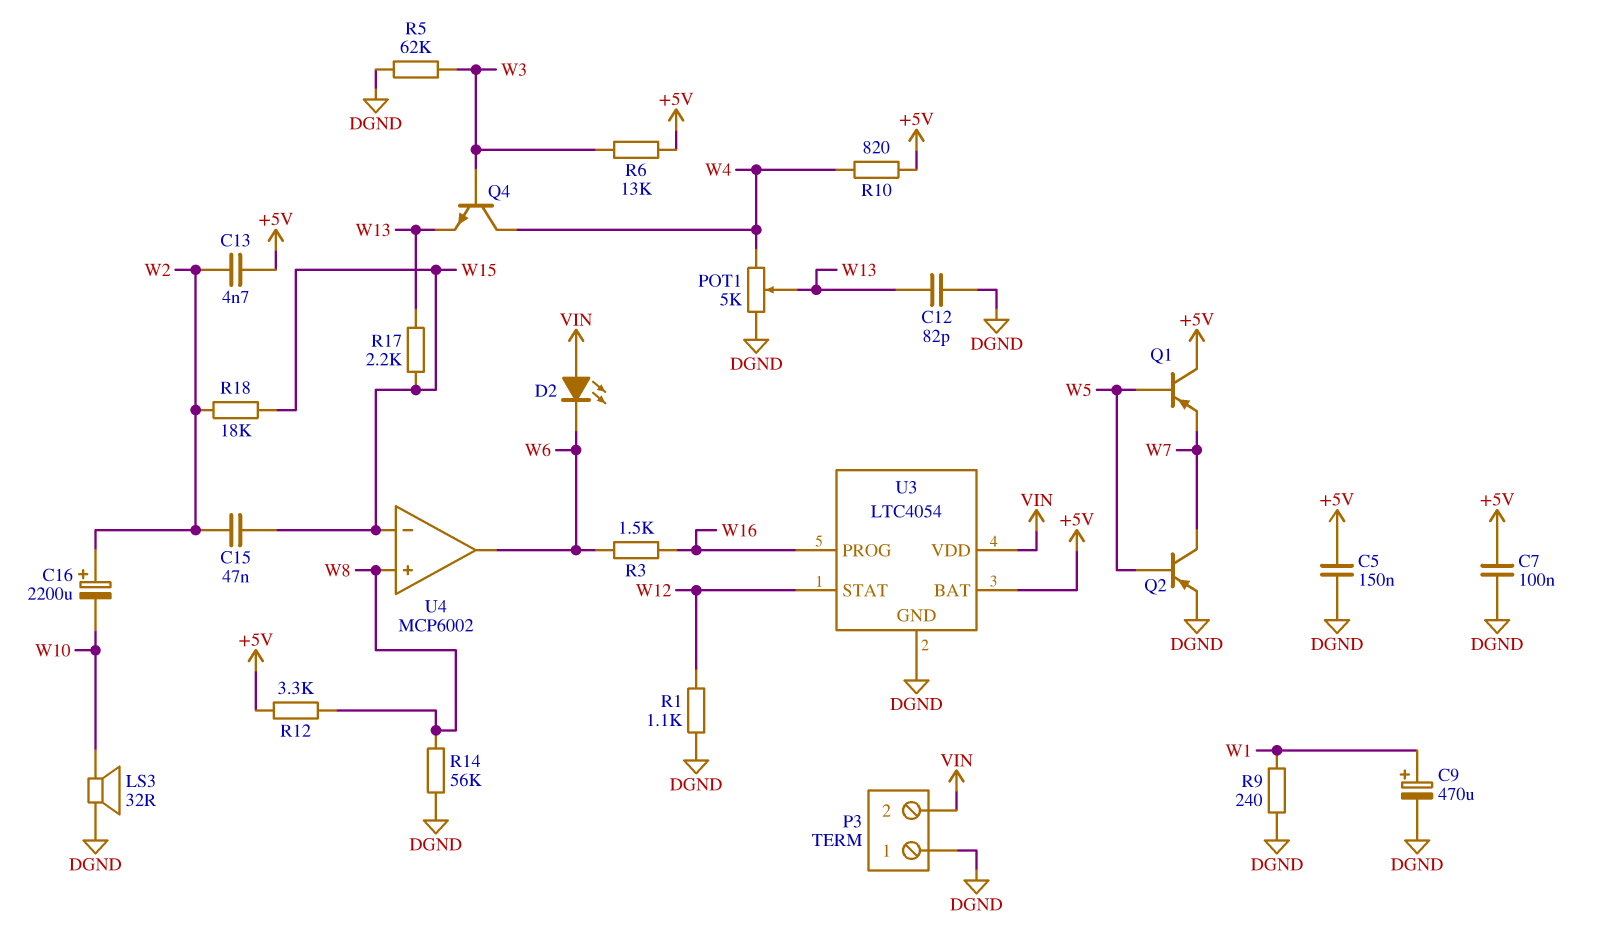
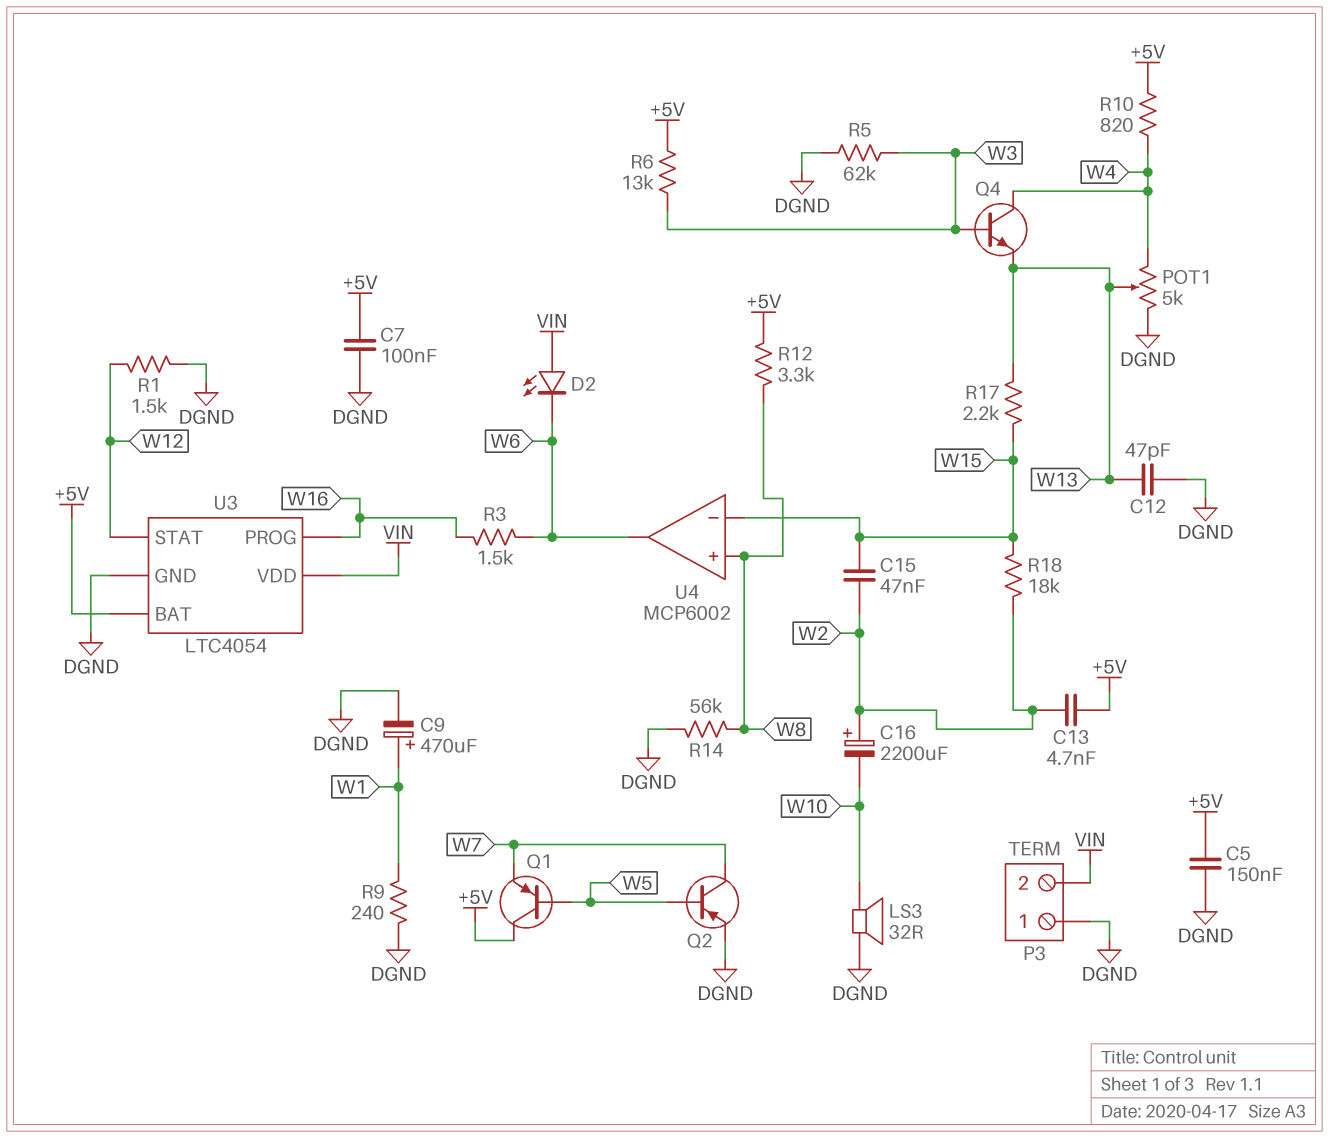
C12: 82pF (DGND, W13) -> 47pF (DGND, W13)
R1: 1.1k (DGND, W12) -> 1.5k (DGND, W12)

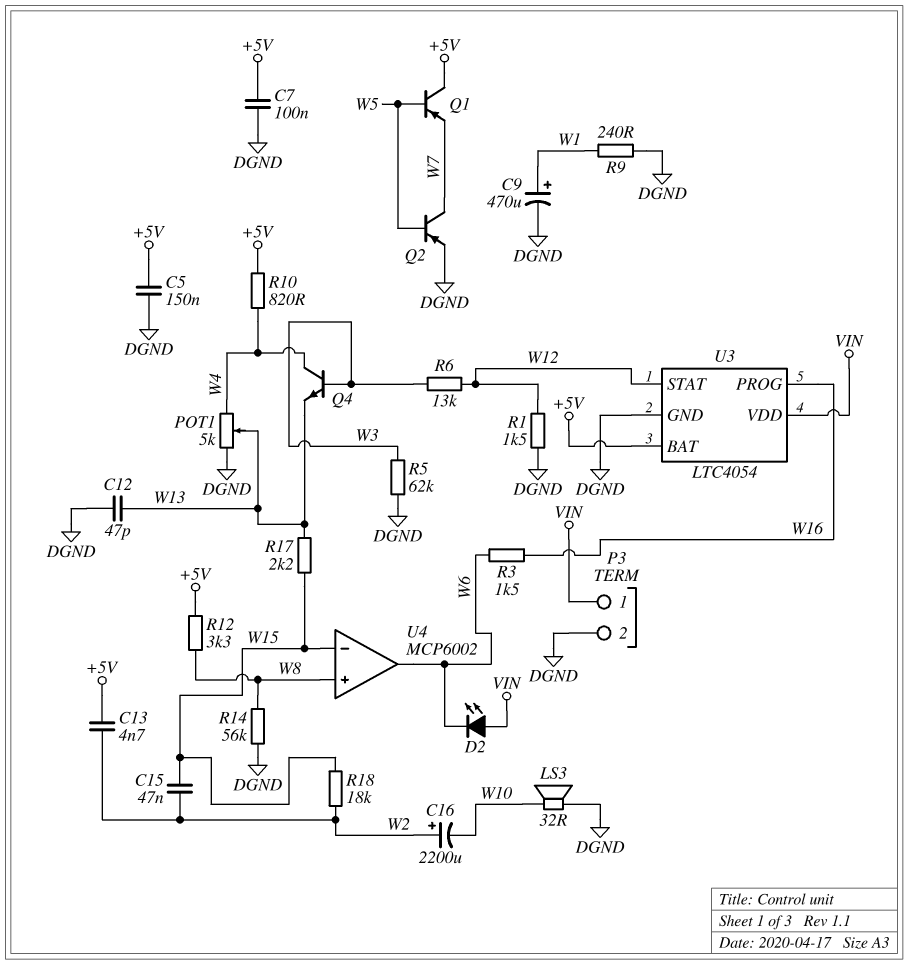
P3 pin 1: DGND -> VIN
P3 pin 2: VIN -> DGND
R6: 13k (+5V, W3) -> 13k (W3, W12)

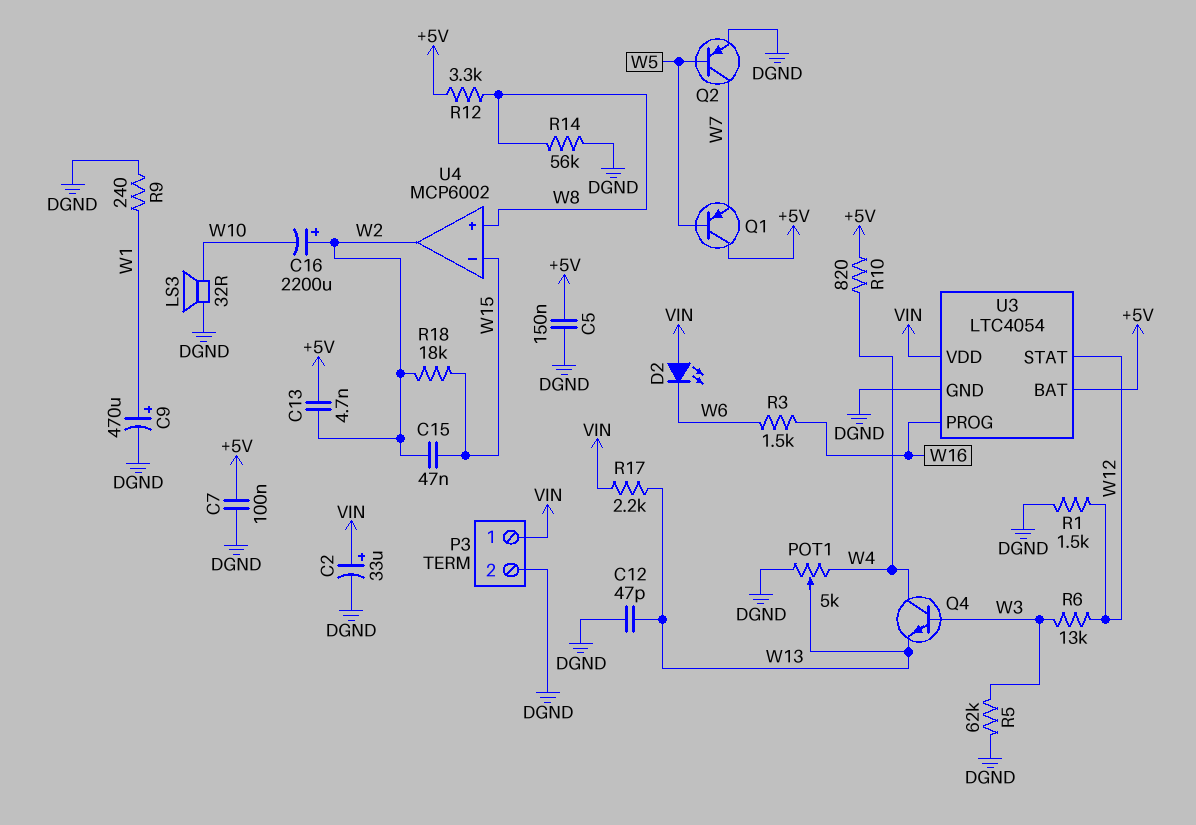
C2: none -> 33uF (plus VIN, minus DGND)
R17: 2.2k (W13, W15) -> 2.2k (VIN, W13)
U4 pin out: W6 -> W2

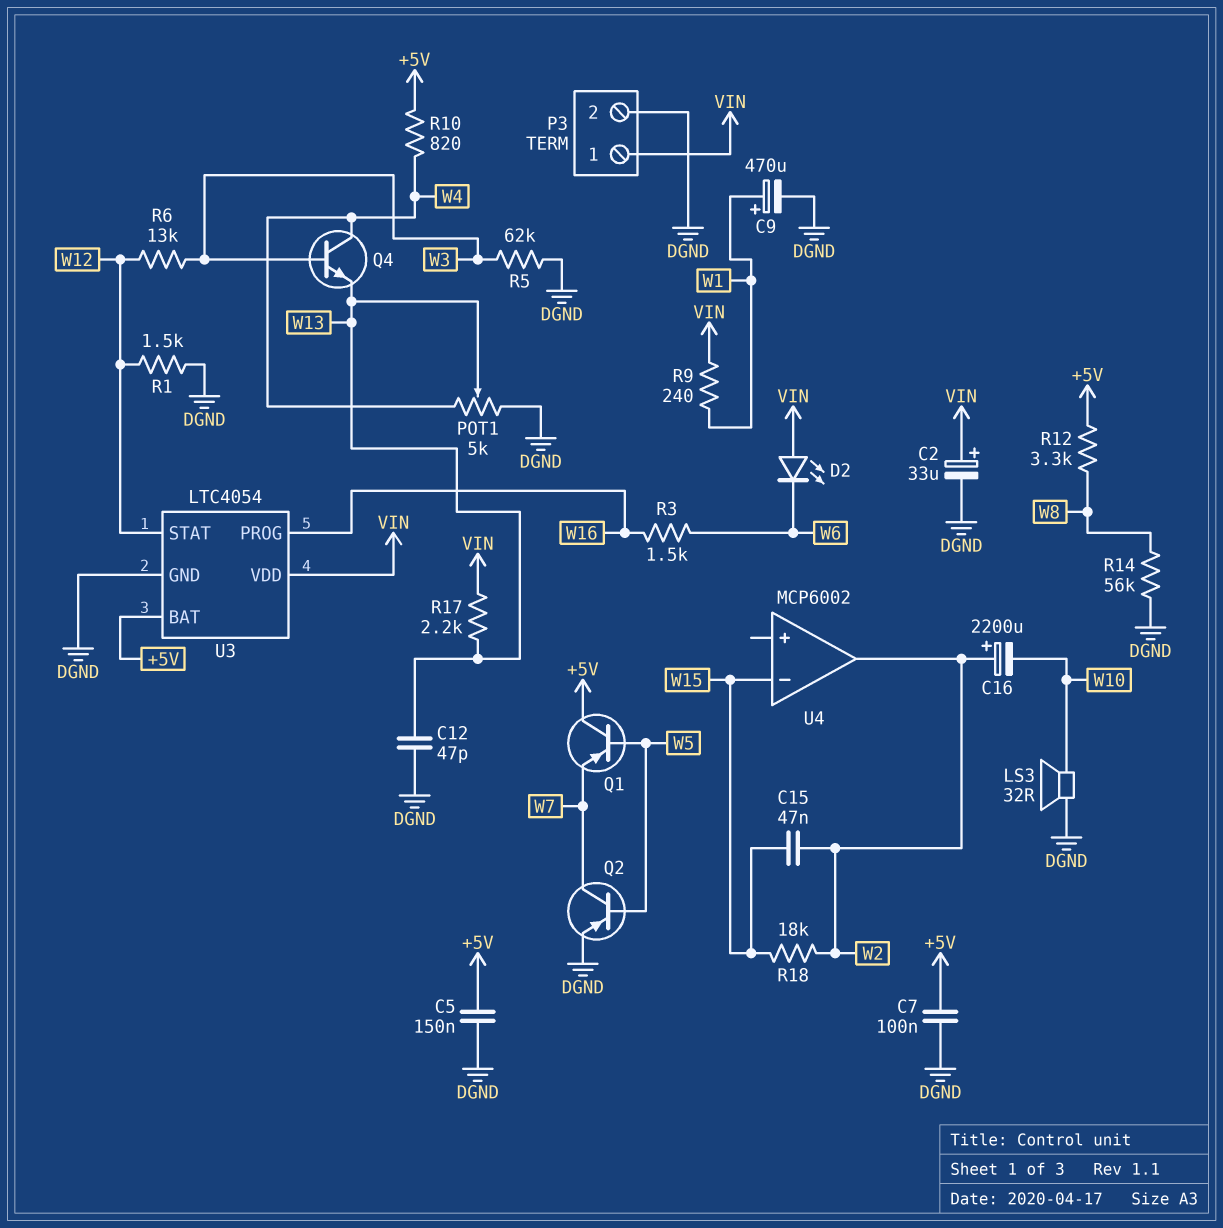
C13: 4.7nF (+5V, W2) -> none
R9: 240 (DGND, W1) -> 240 (VIN, W1)
U4 pin in+: W8 -> none

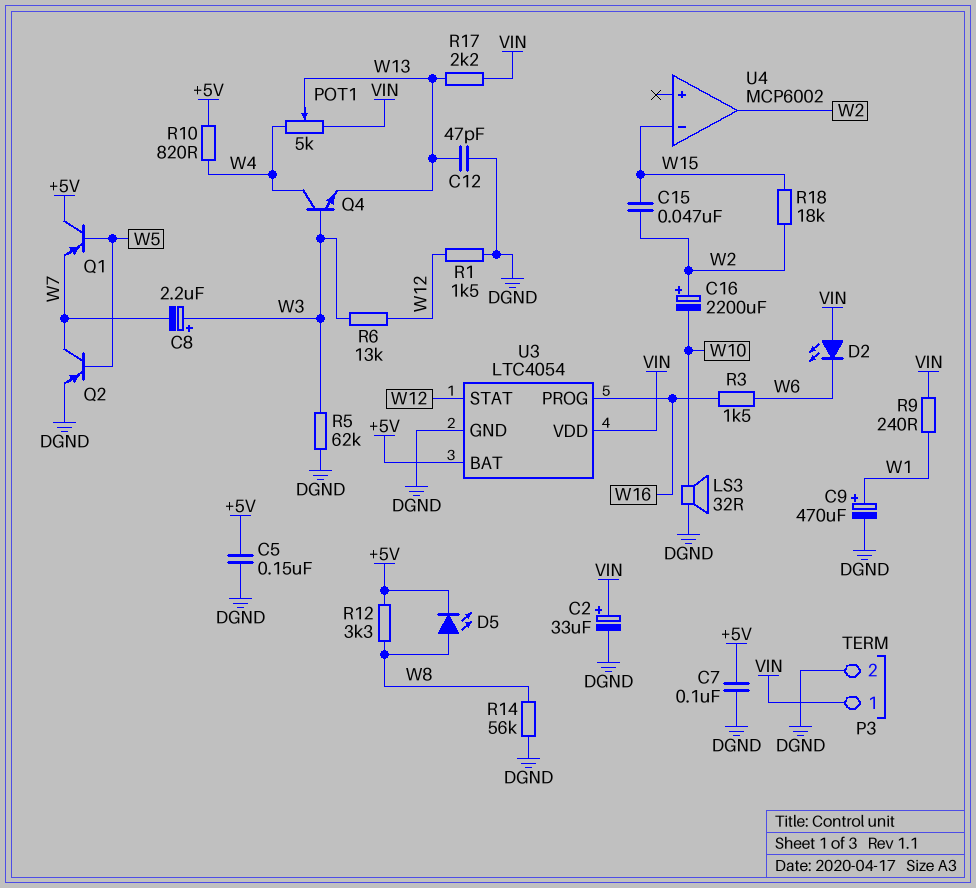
C8: none -> 2.2uF (plus W3, minus W7)
D5: none -> LED (A W8, K +5V)
POT1: 5k (DGND, W4, wiper W13) -> 5k (VIN, W4, wiper W13)

